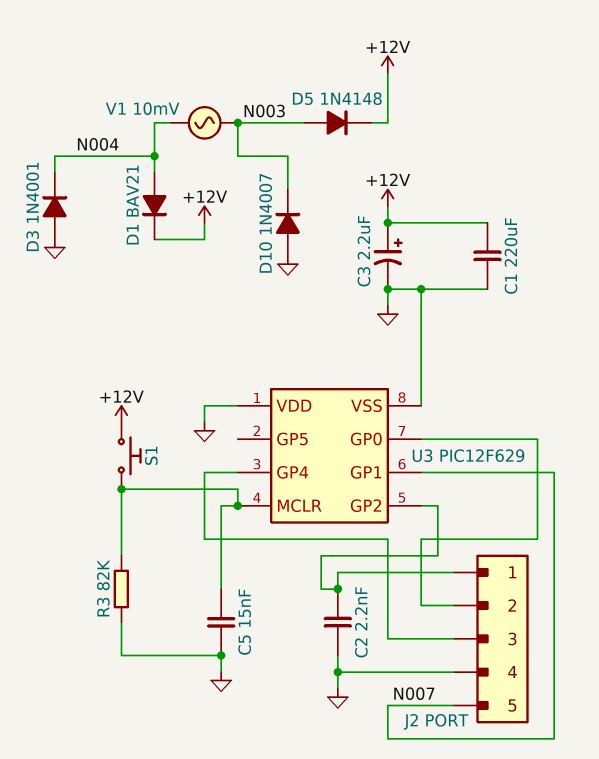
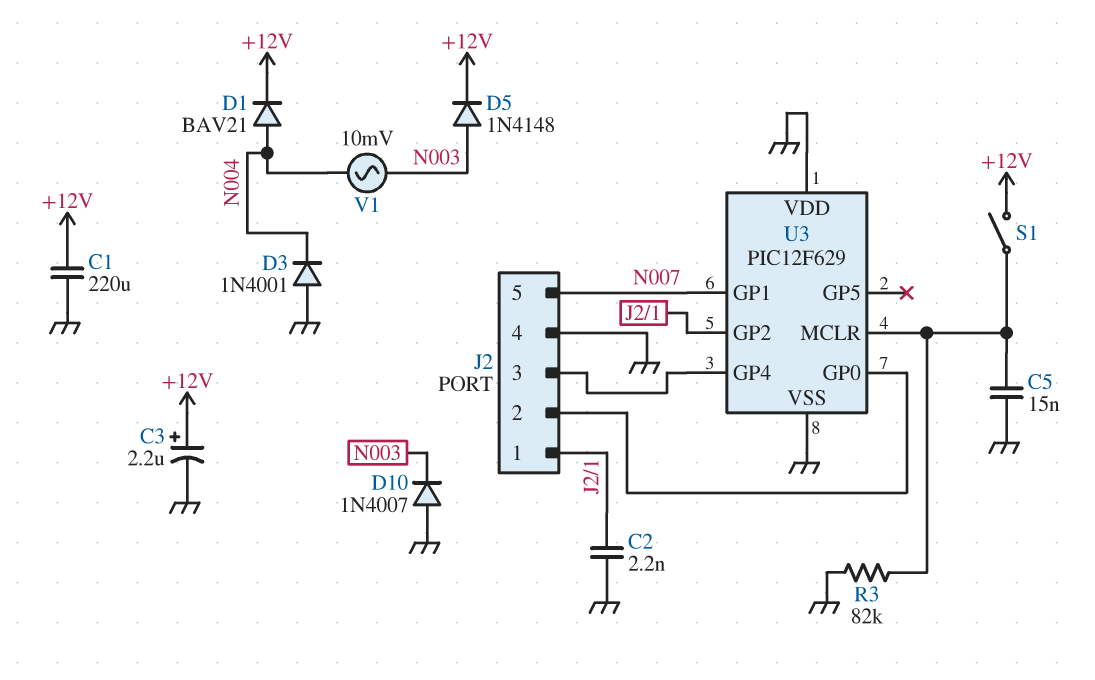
S1: button (+12V, U3/MCLR) -> switch (+12V, U3/MCLR)

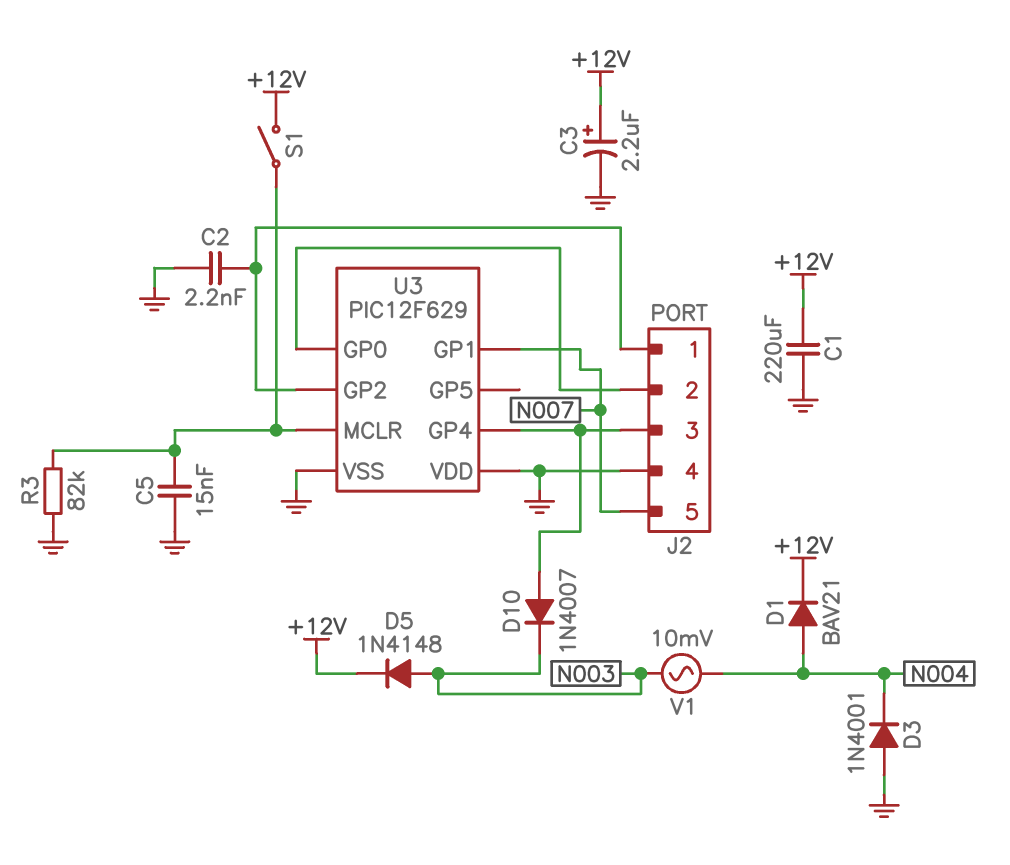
D10: diode 1N4007 (A GND, K N003) -> diode 1N4007 (A J2/3, K N003)

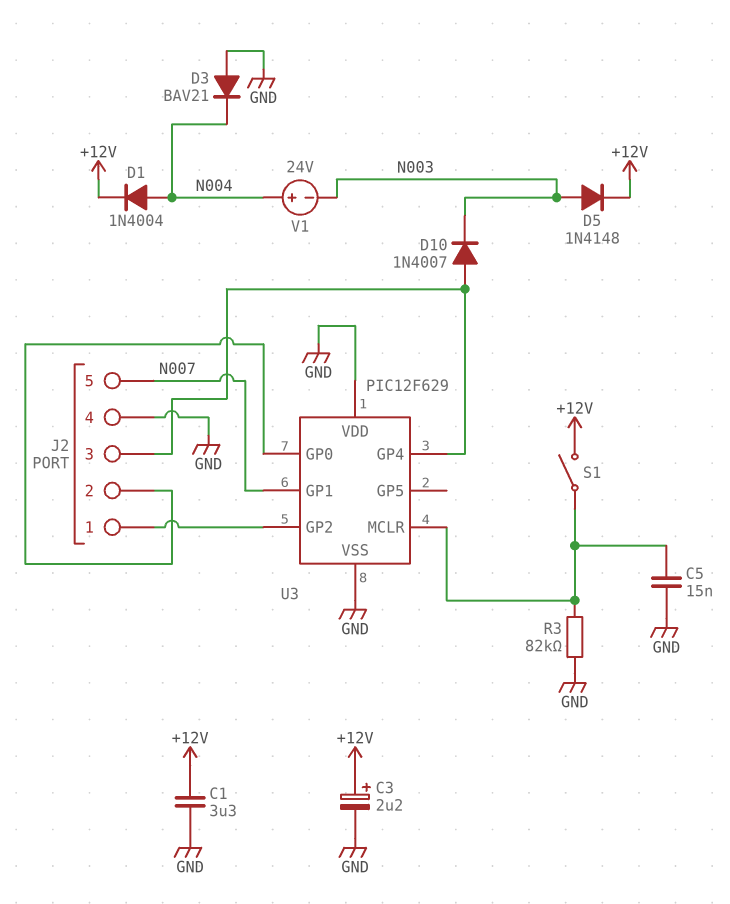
C1: 220uF (+12V, GND) -> 3.3uF (+12V, GND)
C2: 2.2nF (GND, J2/1) -> none
D1: diode BAV21 (A N004, K +12V) -> diode 1N4004 (A N004, K +12V)
D3: diode 1N4001 (A GND, K N004) -> diode BAV21 (A GND, K N004)
V1: AC 10mV (N003, N004) -> 24V (plus N004, minus N003)

